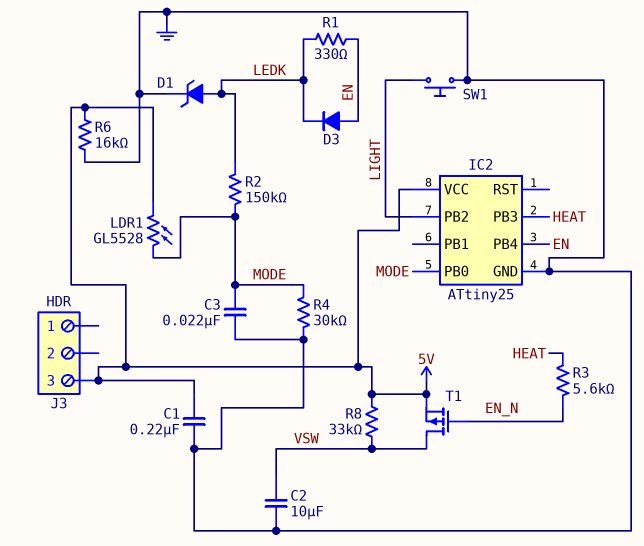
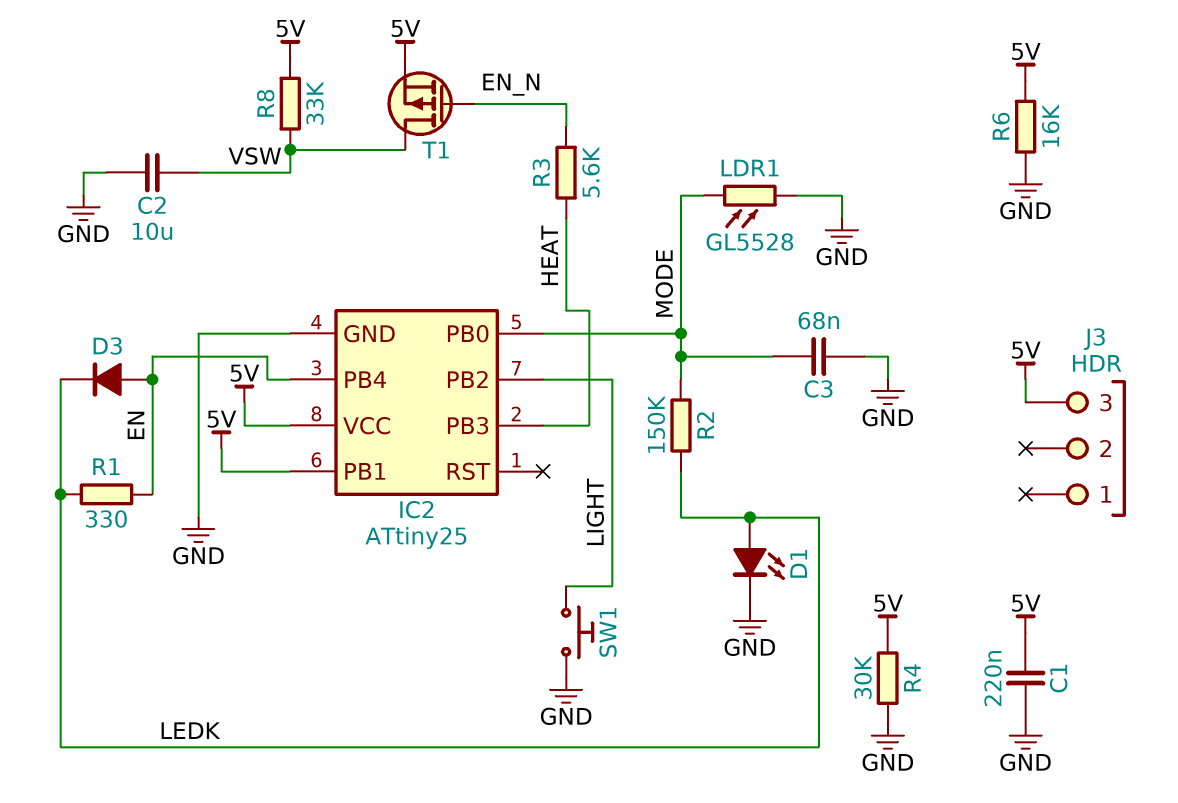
C3: 22nF (GND, MODE) -> 68nF (GND, MODE)
D1: zener (A LEDK, K GND) -> LED (A LEDK, K GND)
IC2 pin PB1: none -> 5V
LDR1: GL5528 (5V, MODE) -> GL5528 (GND, MODE)
R4: 30k (GND, MODE) -> 30k (5V, GND)

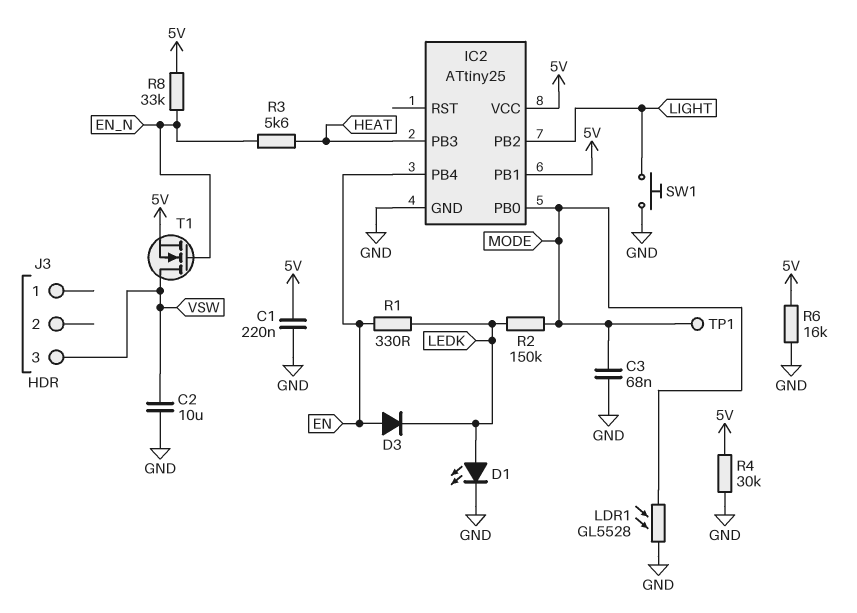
J3 pin 3: 5V -> VSW
R8: 33k (5V, VSW) -> 33k (5V, EN_N)
T1: PMOS (G EN_N, D VSW, S 5V) -> NMOS (G EN_N, D VSW, S 5V)
TP1: none -> test point (MODE)

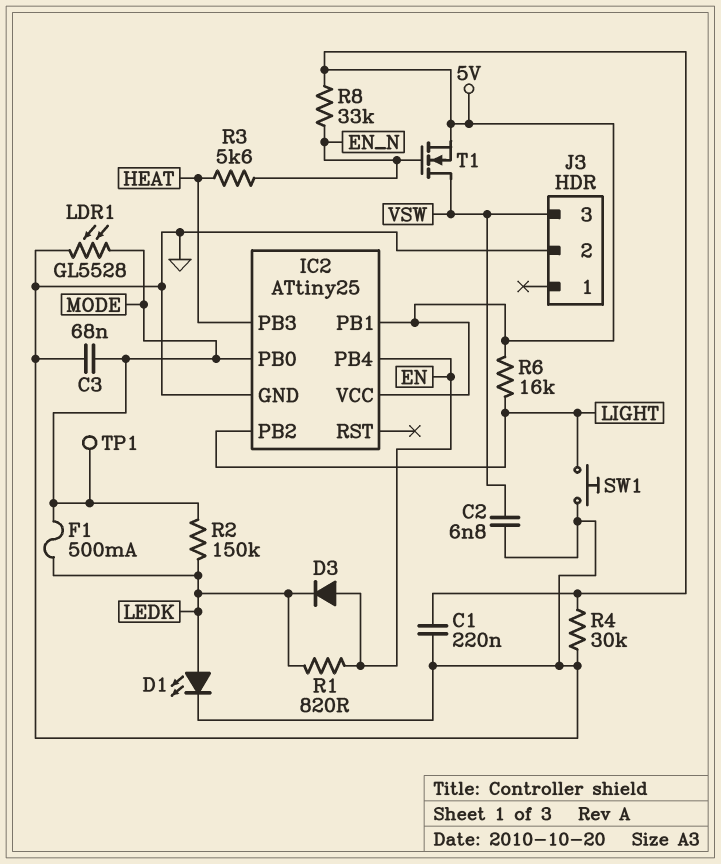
C2: 10uF (GND, VSW) -> 6.8nF (GND, VSW)
F1: none -> 500mA (LEDK, MODE)
J3 pin 2: none -> GND
R1: 330 (EN, LEDK) -> 820 (EN, LEDK)
R6: 16k (5V, GND) -> 16k (5V, LIGHT)

